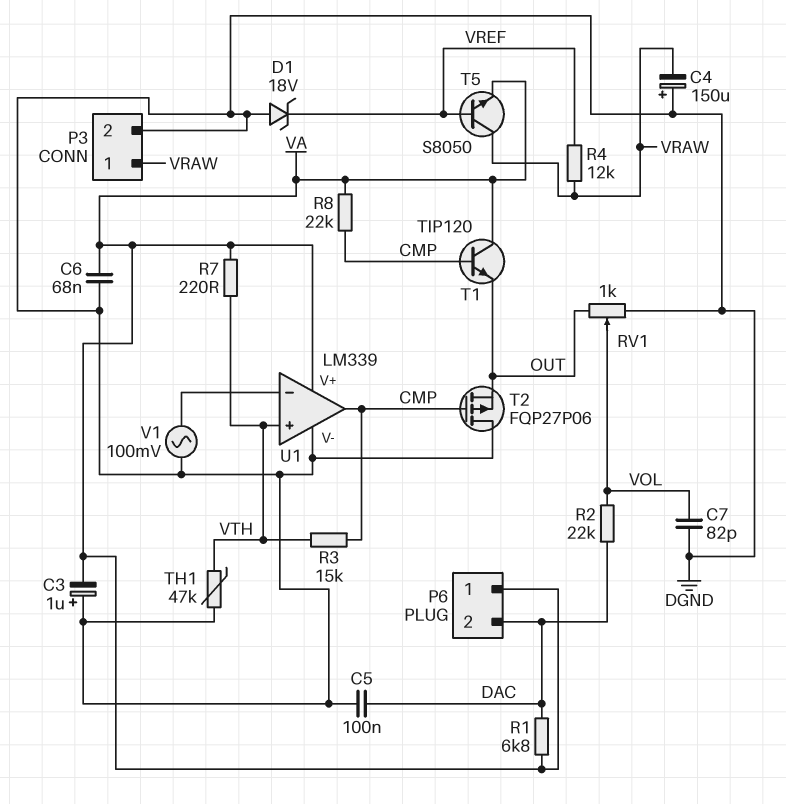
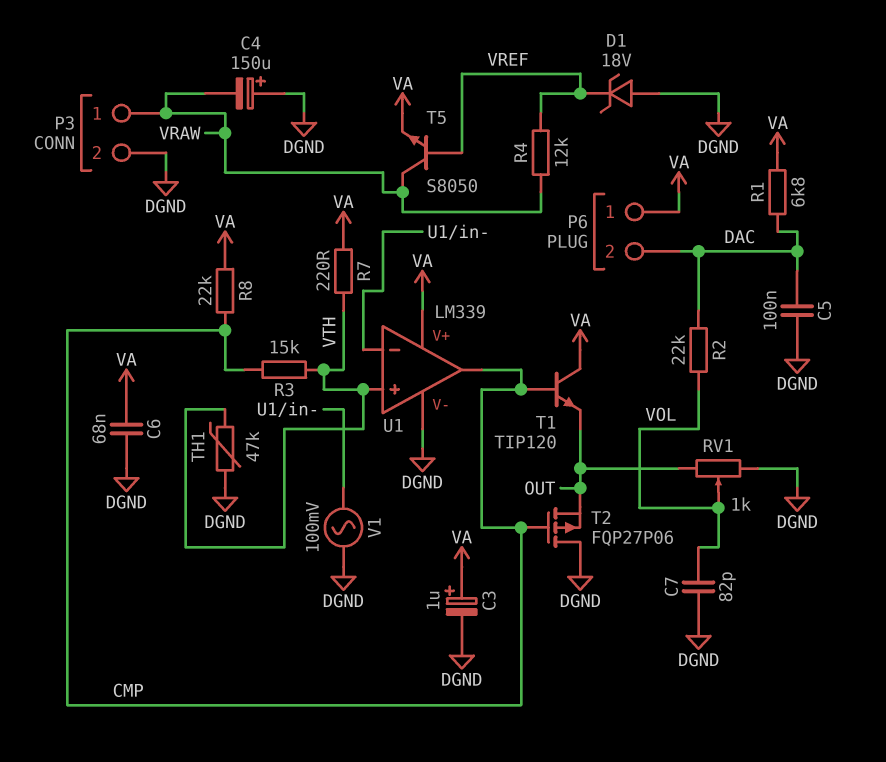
C3: 1uF (plus DGND, minus VA) -> 1uF (plus VA, minus DGND)

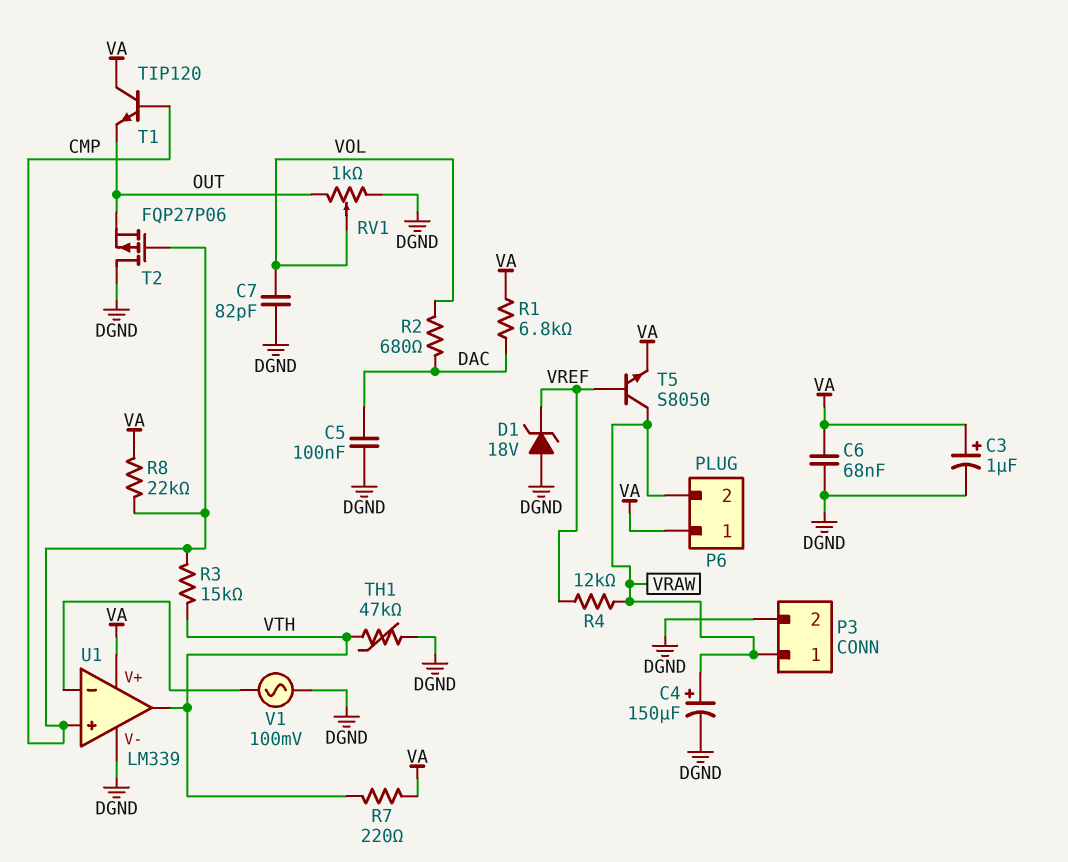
C4: 150uF (plus DGND, minus VRAW) -> 150uF (plus VRAW, minus DGND)
P6 pin 2: DAC -> VRAW
R2: 22k (DAC, VOL) -> 680 (DAC, VOL)
U1 pin in+: VTH -> CMP
U1 pin out: CMP -> VTH

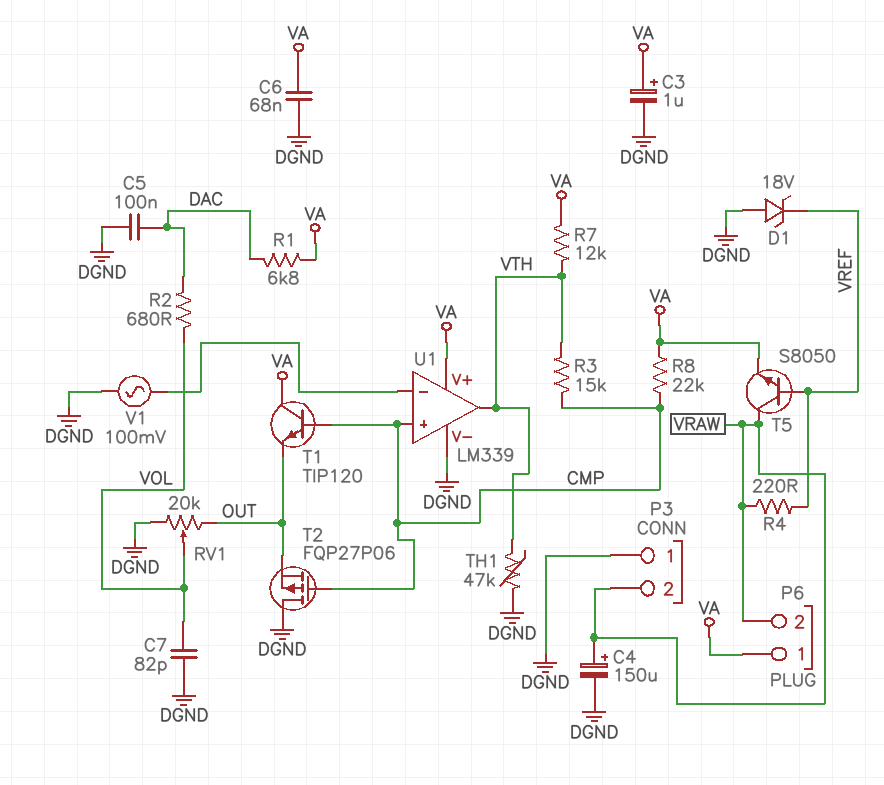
P3 pin 1: VRAW -> DGND
P3 pin 2: DGND -> VRAW
R4: 12k (VRAW, VREF) -> 220 (VRAW, VREF)
R7: 220 (VA, VTH) -> 12k (VA, VTH)
RV1: 1k (DGND, OUT, wiper VOL) -> 20k (DGND, OUT, wiper VOL)

